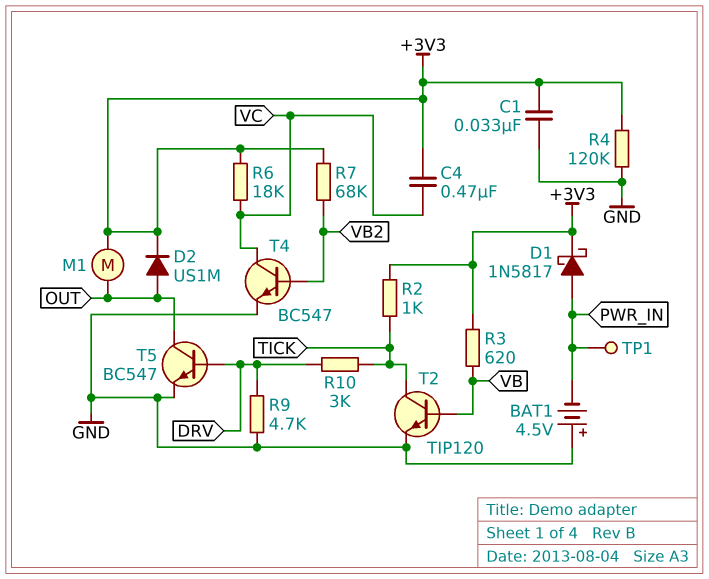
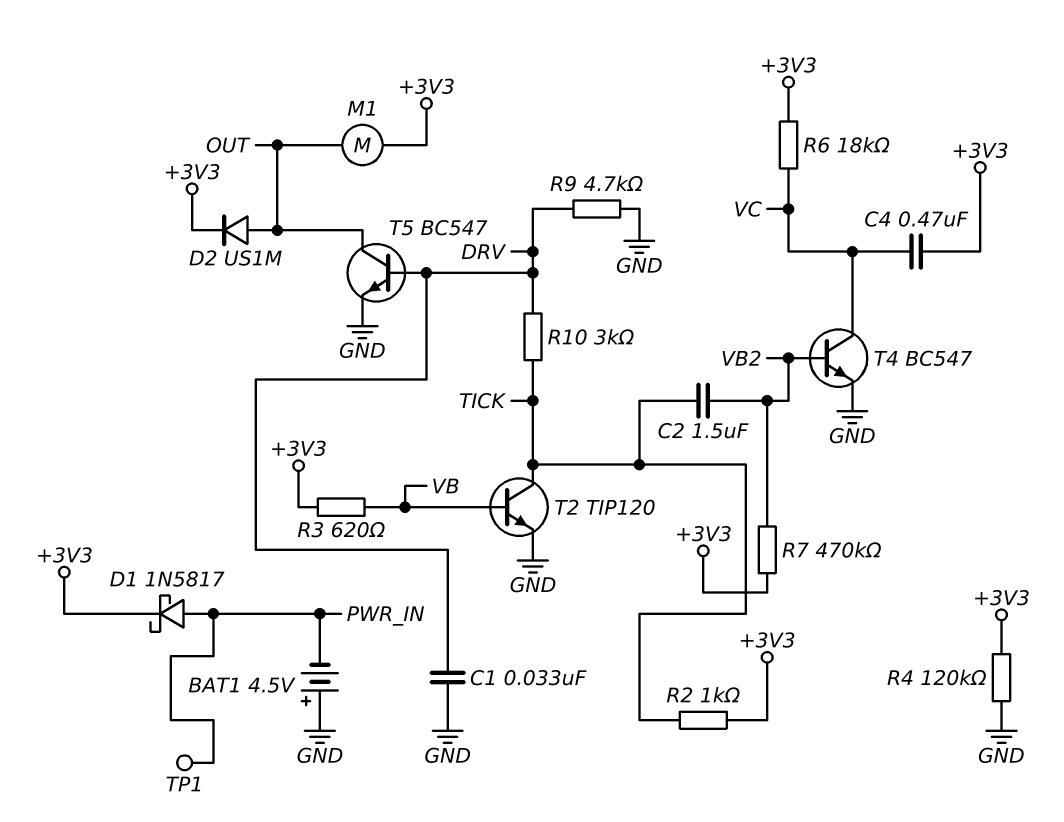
C1: 33nF (+3V3, GND) -> 33nF (DRV, GND)
C2: none -> 1.5uF (TICK, VB2)
R7: 68k (+3V3, VB2) -> 470k (+3V3, VB2)

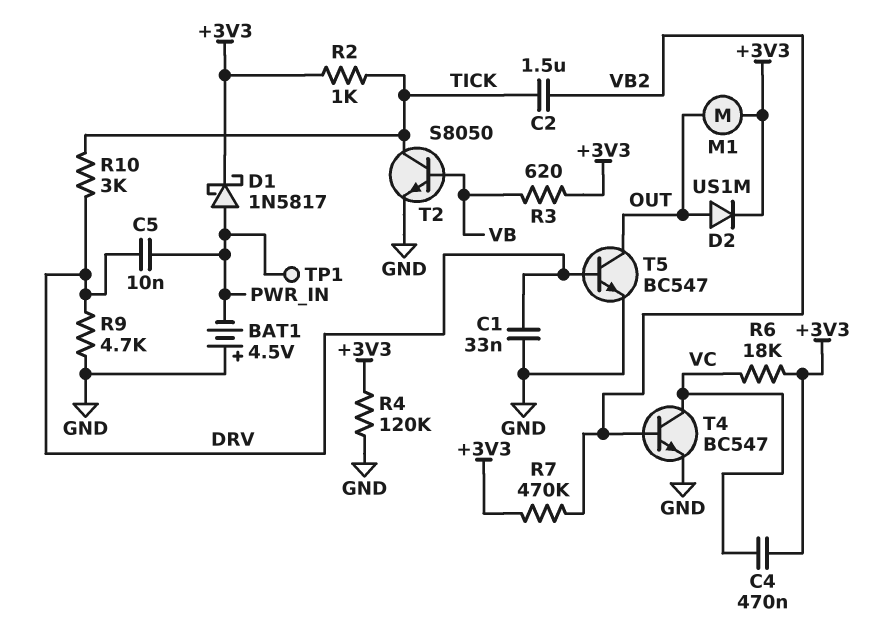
C5: none -> 10nF (DRV, PWR_IN)
T2: NPN TIP120 (B VB, C TICK, E GND) -> NPN S8050 (B VB, C TICK, E GND)

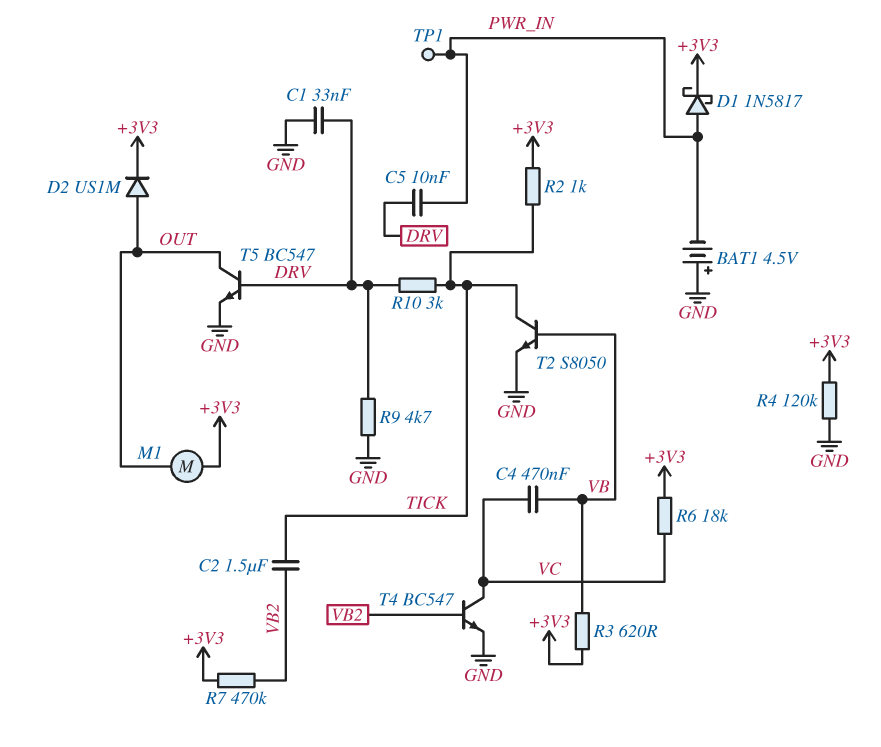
C4: 470nF (+3V3, VC) -> 470nF (VB, VC)

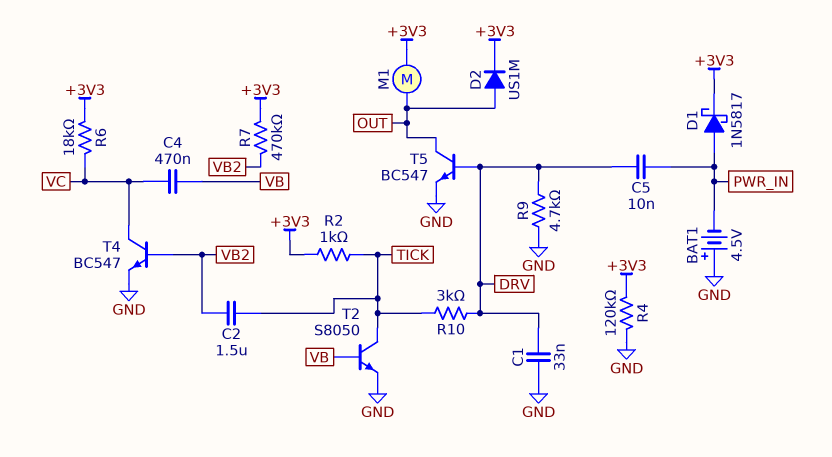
R3: 620 (+3V3, VB) -> none
TP1: test point (PWR_IN) -> none

